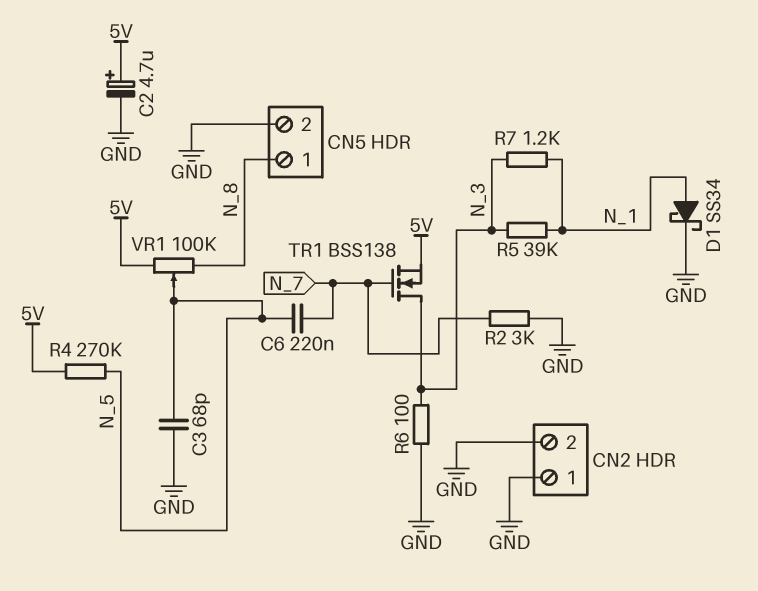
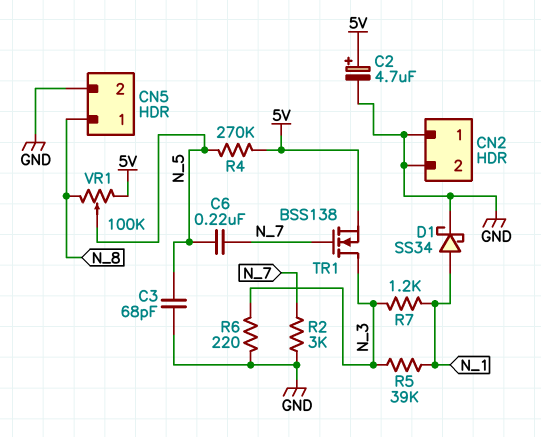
R6: 100 (GND, N_3) -> 220 (GND, N_3)

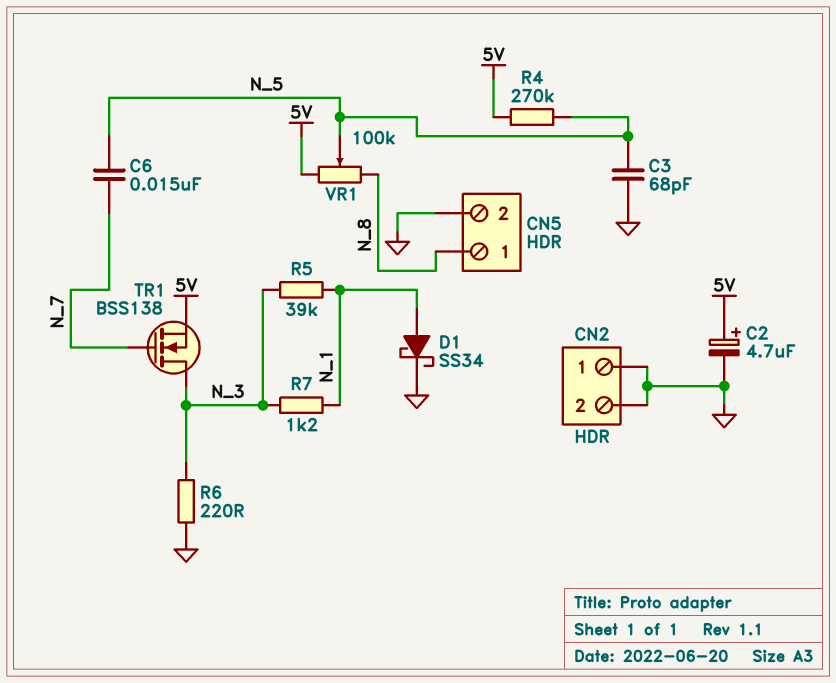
C6: 220nF (N_5, N_7) -> 15nF (N_5, N_7)
R2: 3k (GND, N_7) -> none

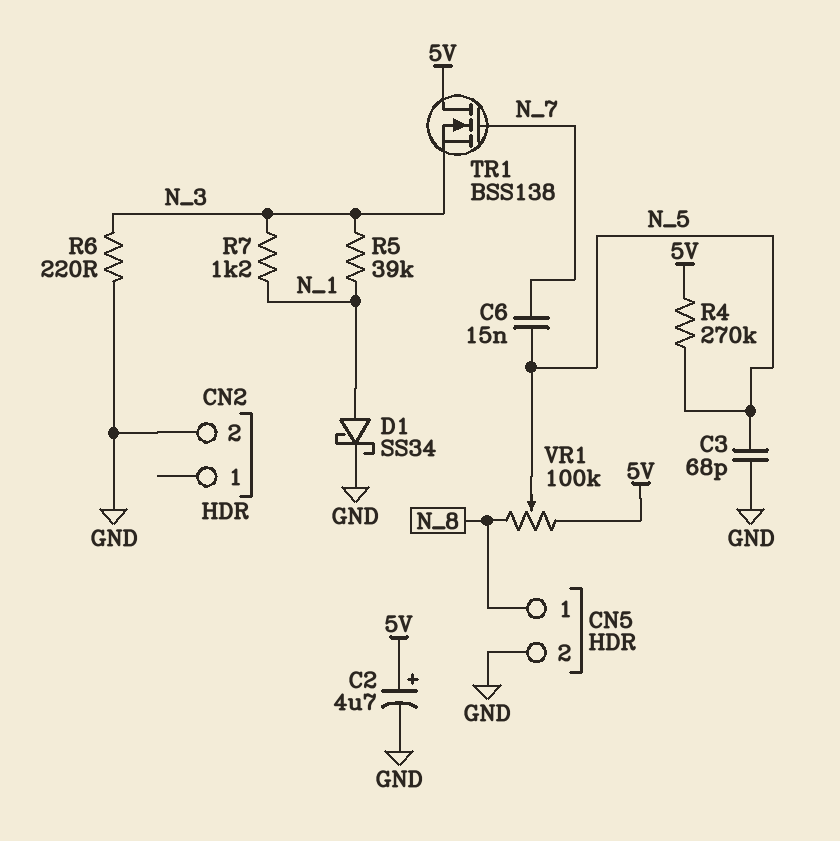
CN2 pin 1: GND -> none
TR1: NMOS BSS138 (G N_7, D N_3, S 5V) -> NMOS BSS138 (G N_7, D 5V, S N_3)

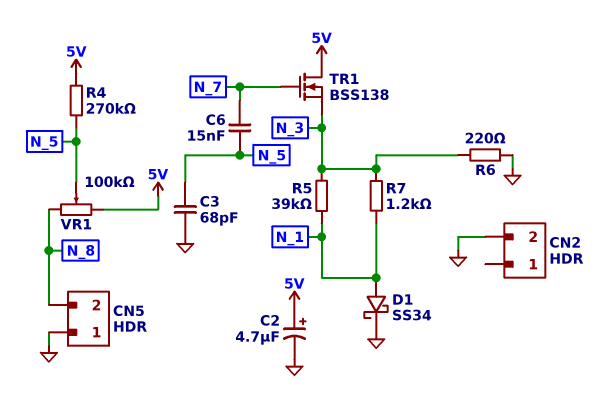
CN5 pin 1: N_8 -> GND
CN5 pin 2: GND -> N_8

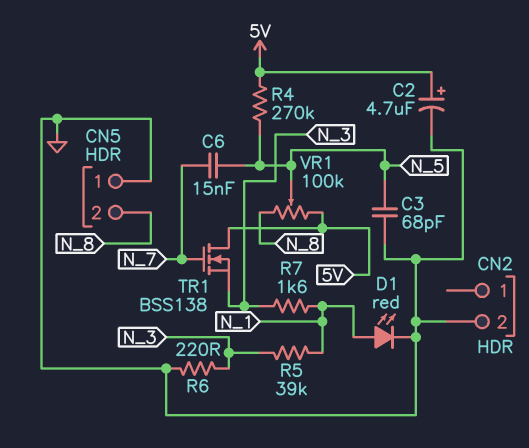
D1: schottky SS34 (A N_1, K GND) -> LED red (A N_1, K GND)
R7: 1.2k (N_1, N_3) -> 1.6k (N_1, N_3)

